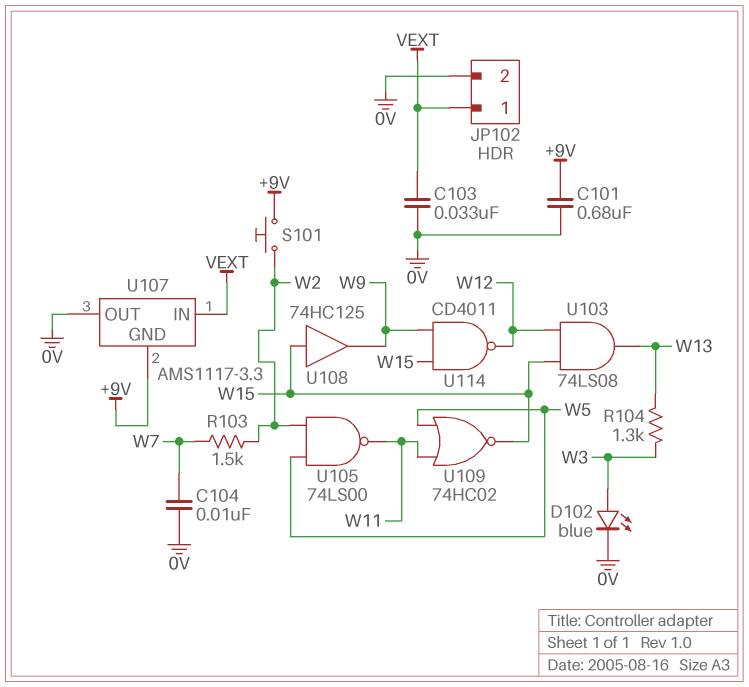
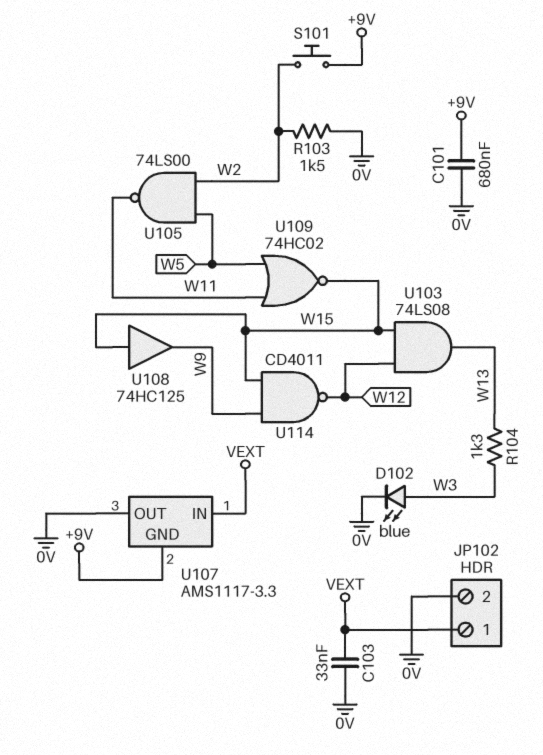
C104: 10nF (0V, W7) -> none
R103: 1.5k (W2, W7) -> 1.5k (0V, W2)

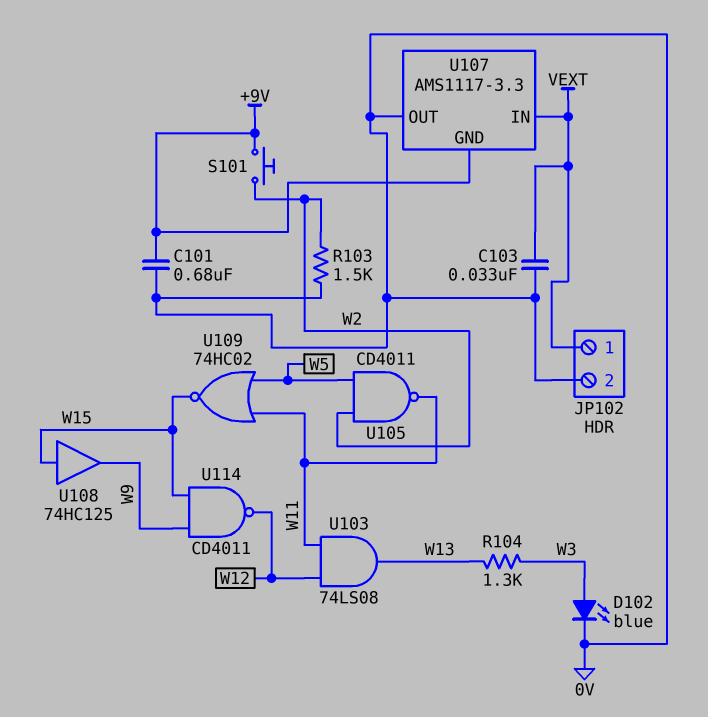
U103: AND 74LS08 (in W12, in W15, out W13) -> AND 74LS08 (in W11, in W12, out W13)
U105: NAND 74LS00 (in W2, in W5, out W11) -> NAND CD4011 (in W2, in W5, out W11)

